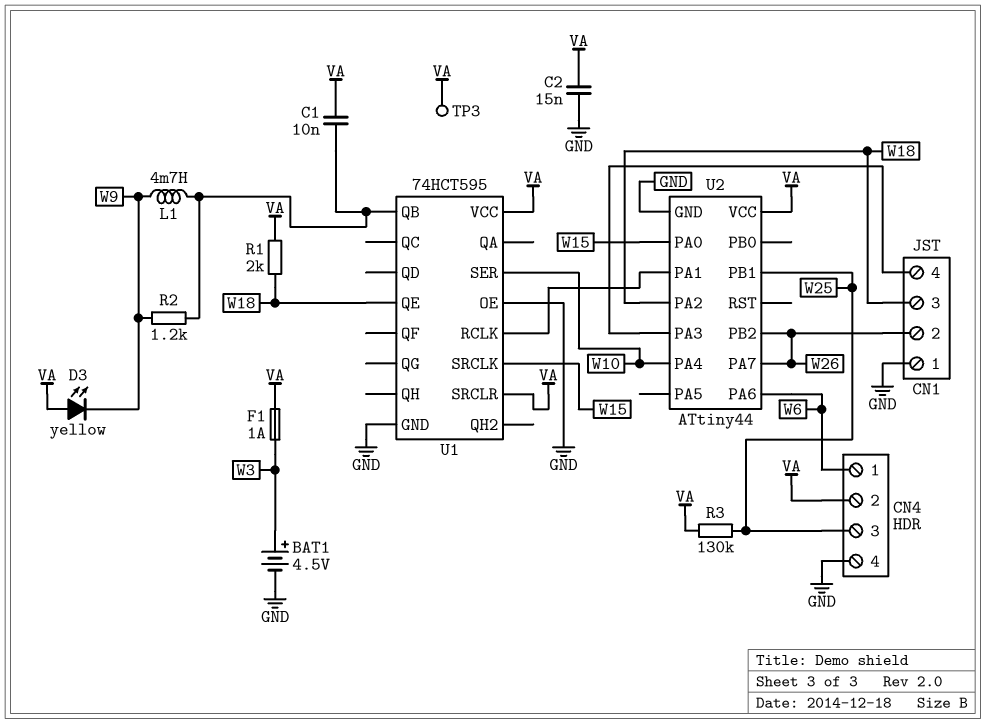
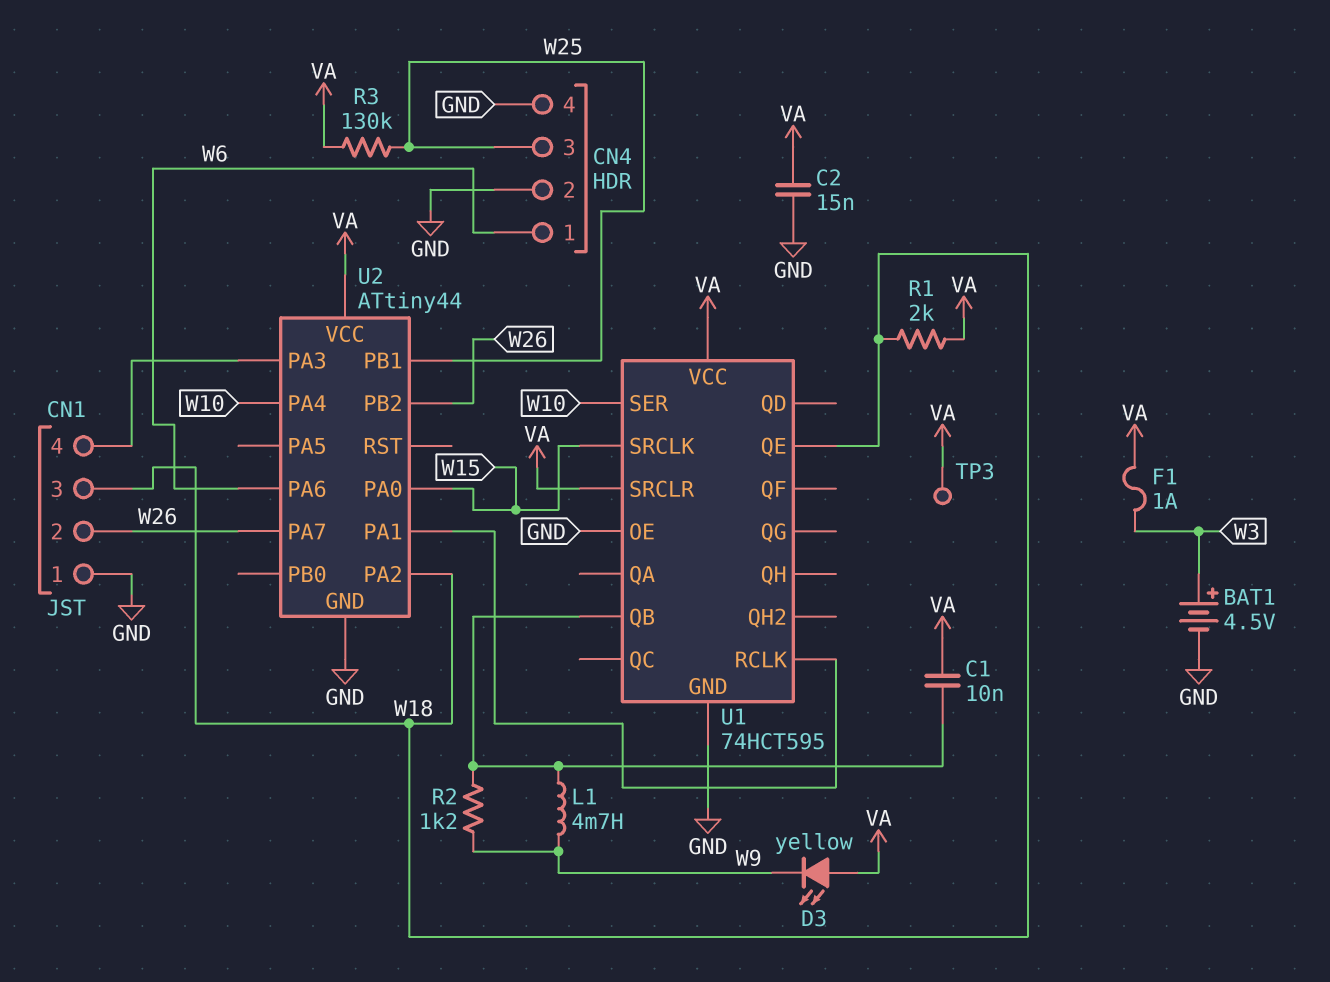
CN4 pin 2: VA -> GND

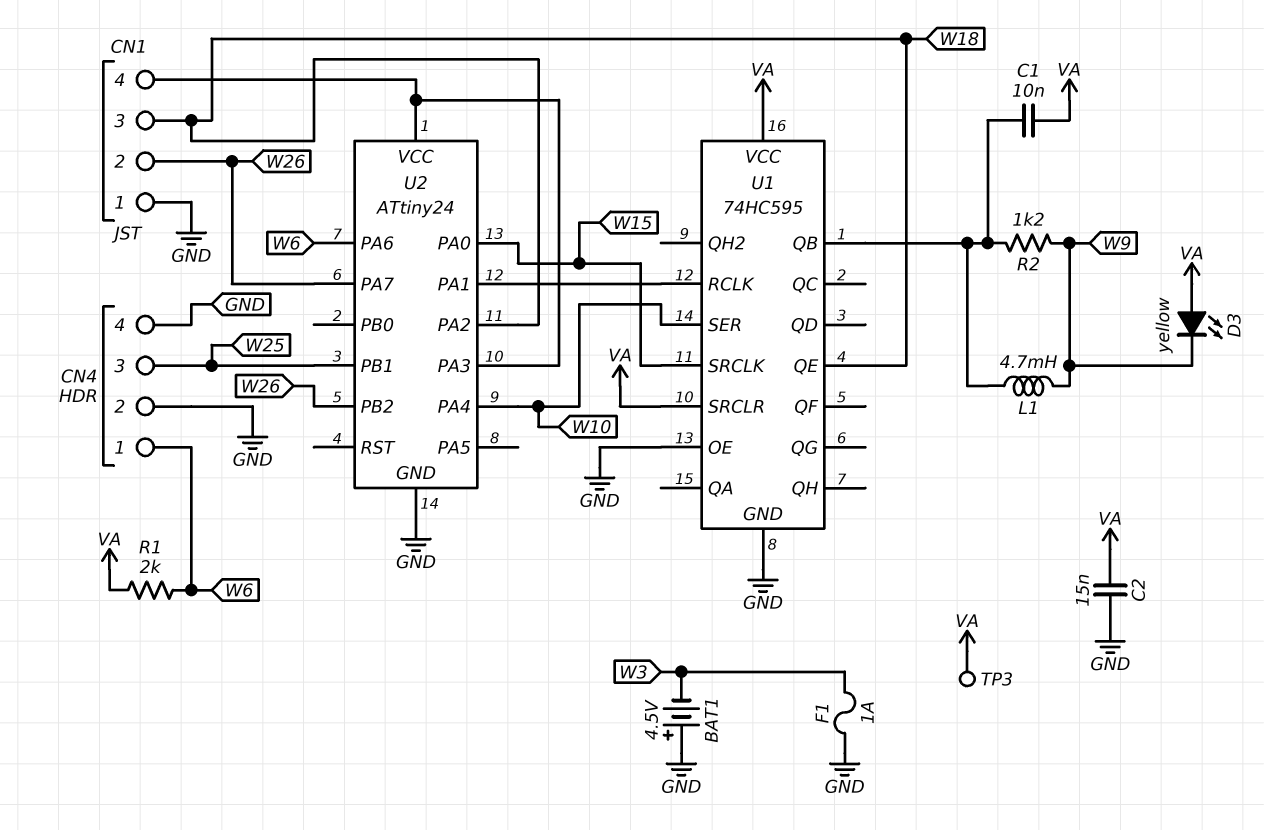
BAT1: 4.5V (plus W3, minus GND) -> 4.5V (plus GND, minus W3)
F1: 1A (VA, W3) -> 1A (GND, W3)
R1: 2k (VA, W18) -> 2k (VA, W6)
R3: 130k (VA, W25) -> none
U1: 74HCT595 -> 74HC595
U2: ATtiny44 -> ATtiny24
U2 pin VCC: VA -> CN1/4

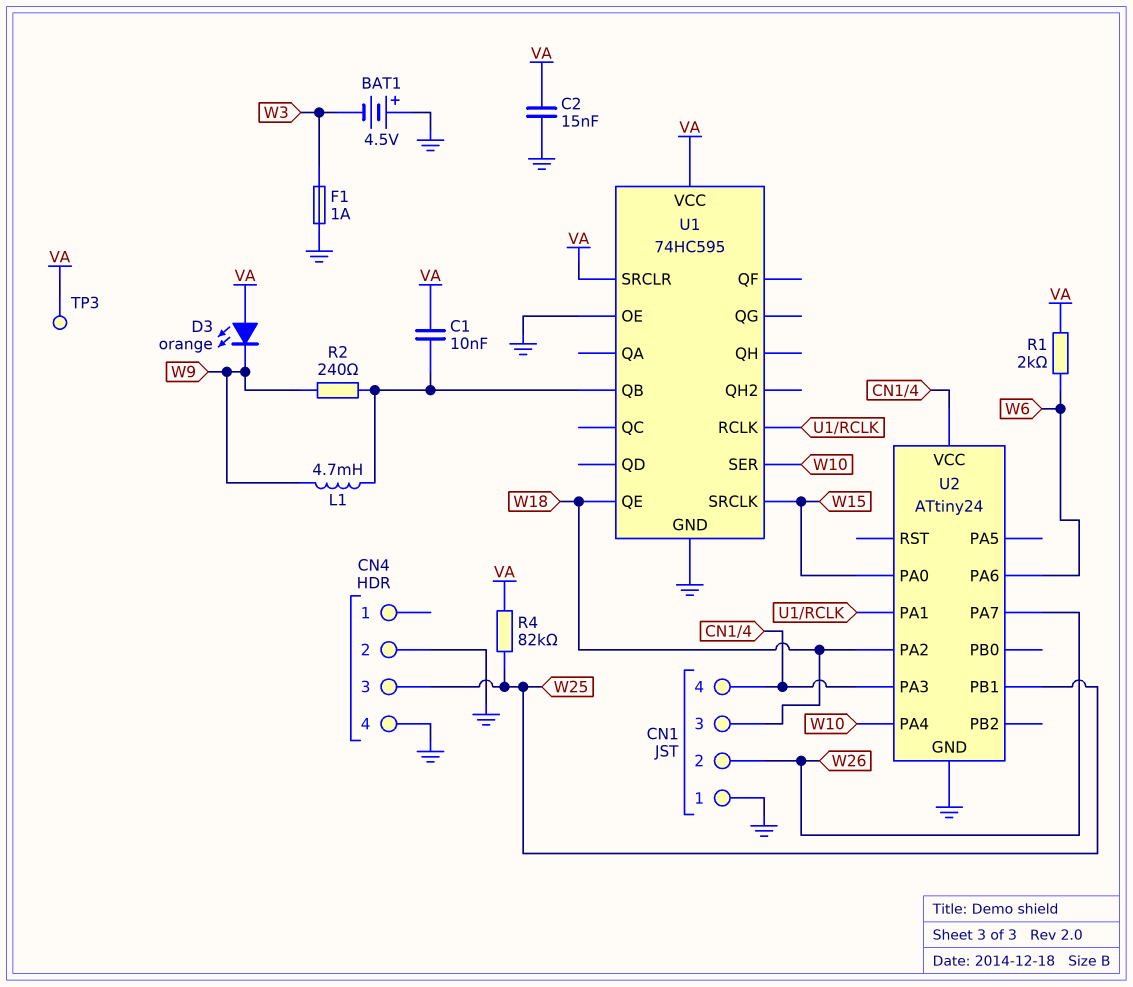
CN4 pin 1: W6 -> none
D3: LED yellow (A VA, K W9) -> LED orange (A VA, K W9)
R2: 1.2k (U1/QB, W9) -> 240 (U1/QB, W9)
R4: none -> 82k (VA, W25)
U2 pin PB2: W26 -> none

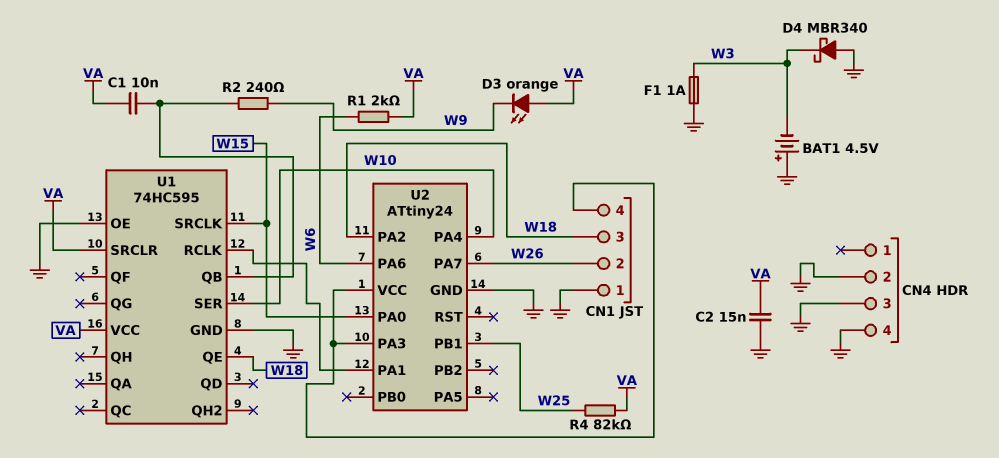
CN4 pin 3: W25 -> GND
D4: none -> schottky MBR340 (A GND, K W3)
L1: 4.7mH (U1/QB, W9) -> none
TP3: test point (VA) -> none

